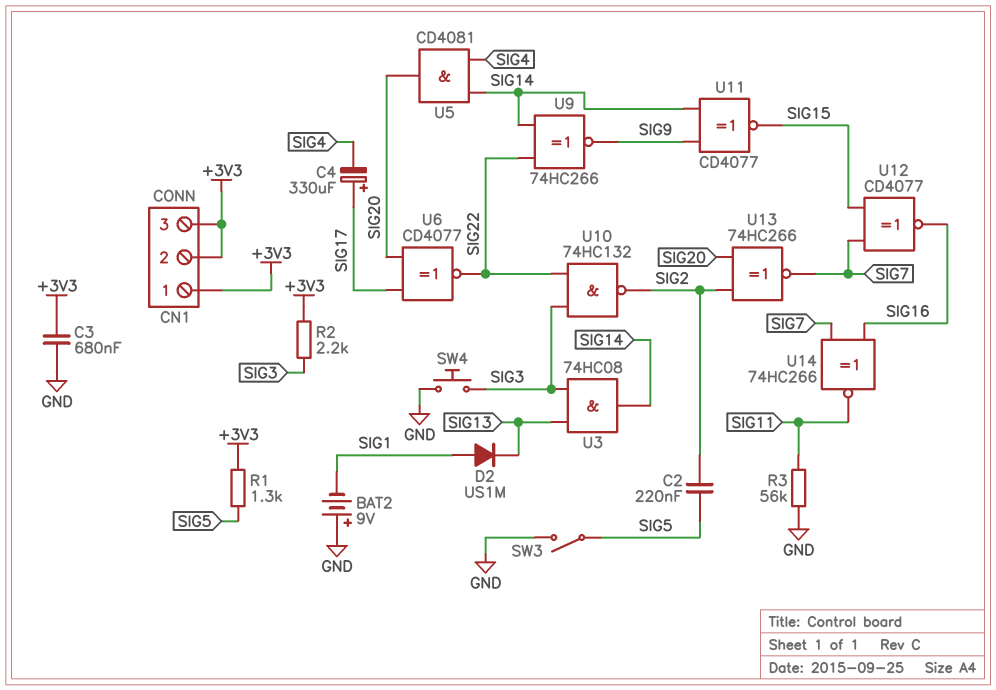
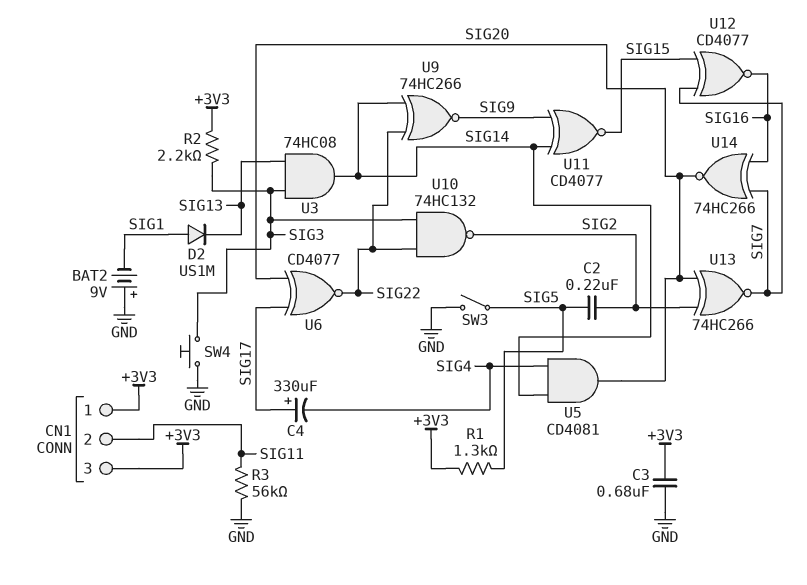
CN1 pin 2: +3V3 -> SIG11
U14: XNOR 74HC266 (in SIG7, in SIG16, out SIG11) -> XNOR 74HC266 (in SIG7, in SIG16, out SIG20)

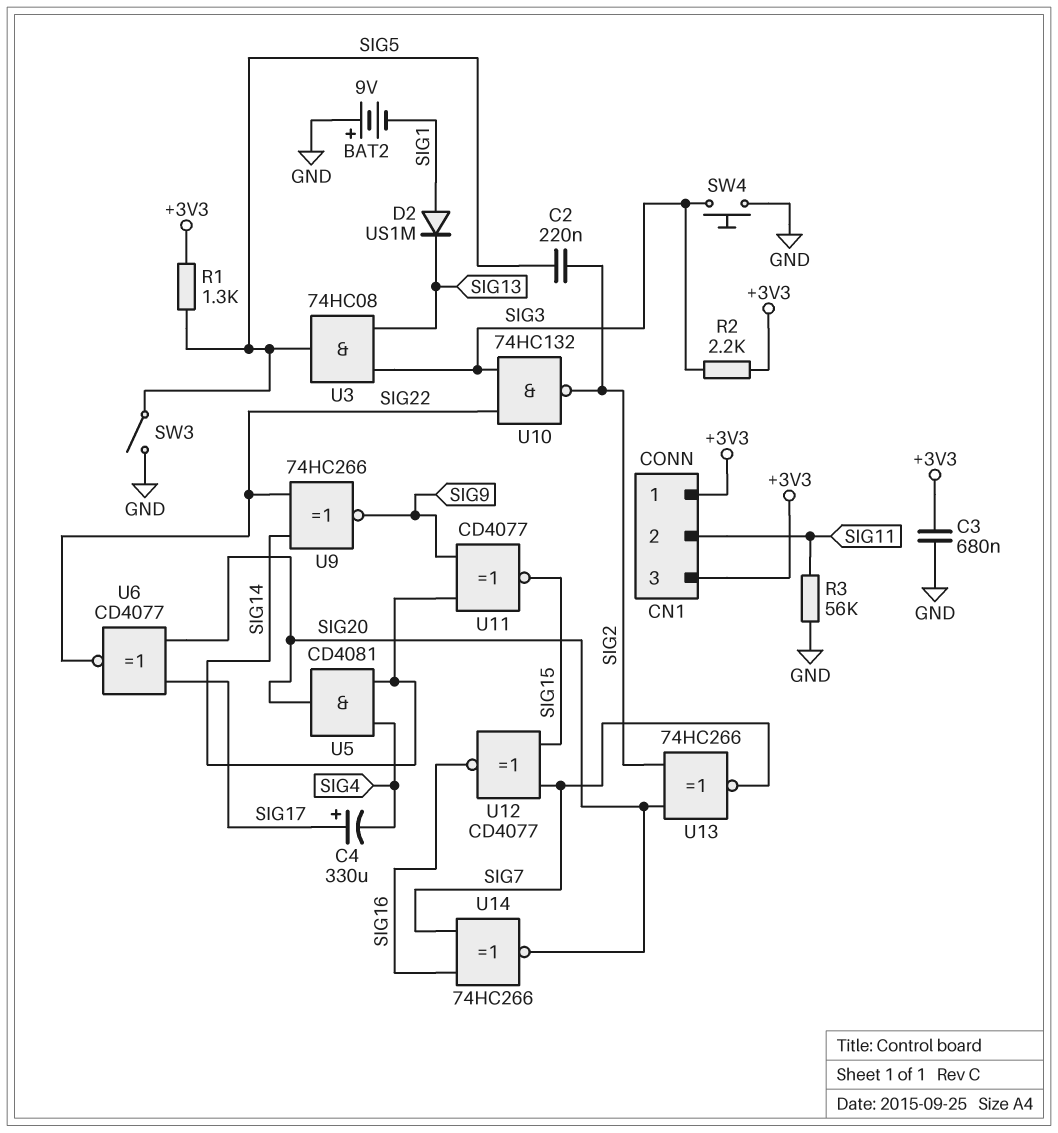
U3: AND 74HC08 (in SIG3, in SIG13, out SIG14) -> AND 74HC08 (in SIG3, in SIG13, out SIG5)

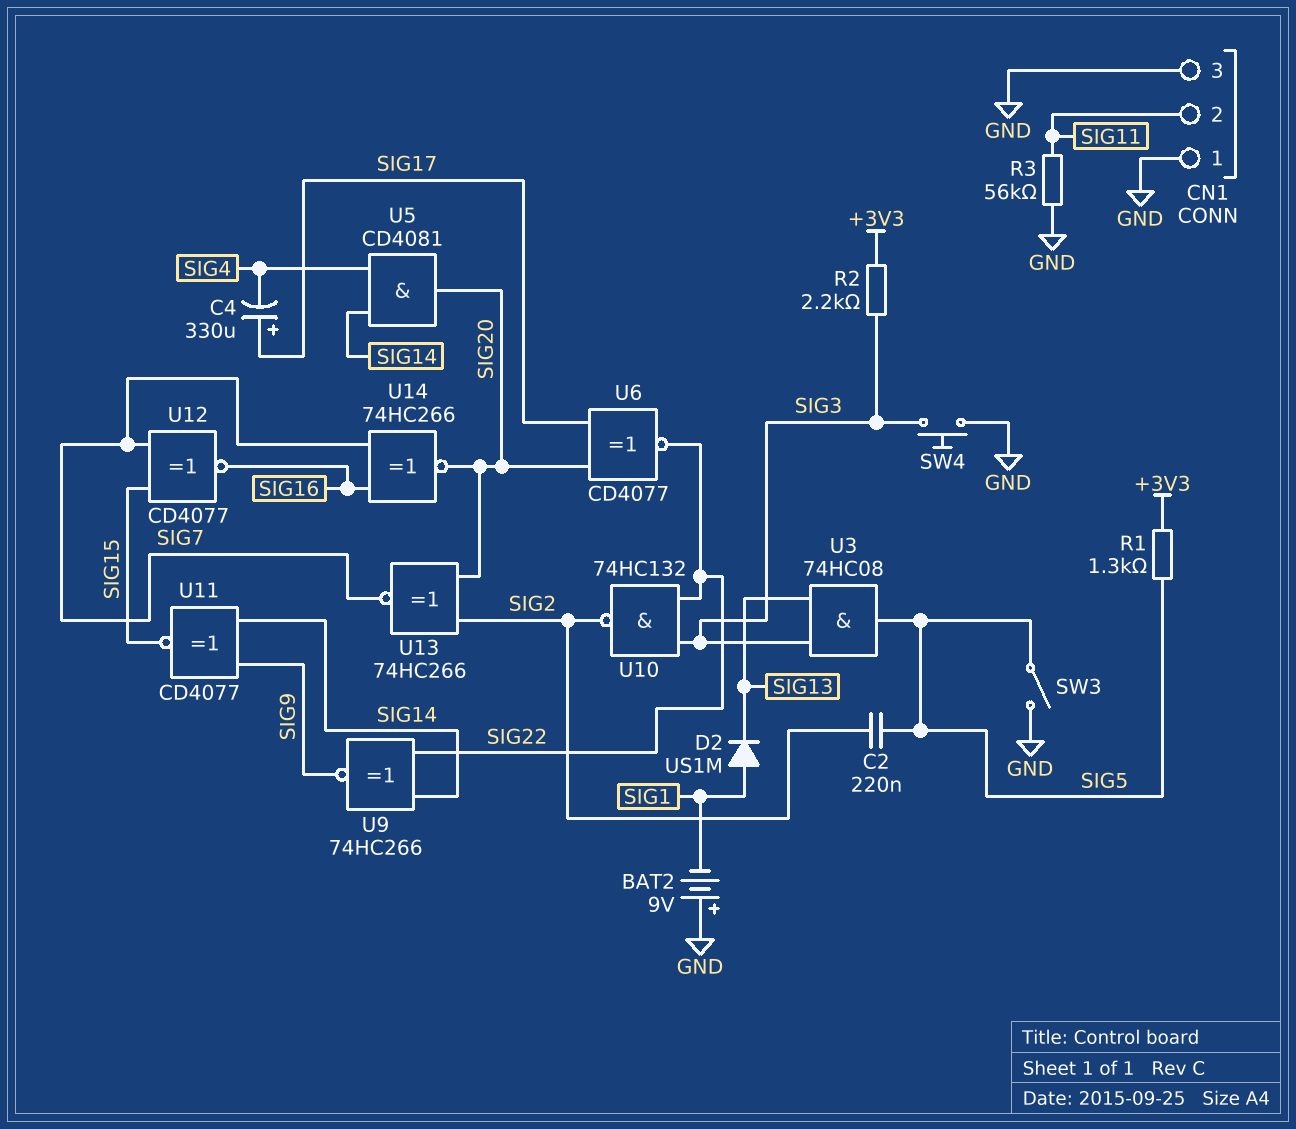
C3: 680nF (+3V3, GND) -> none
CN1 pin 1: +3V3 -> GND
CN1 pin 3: +3V3 -> GND

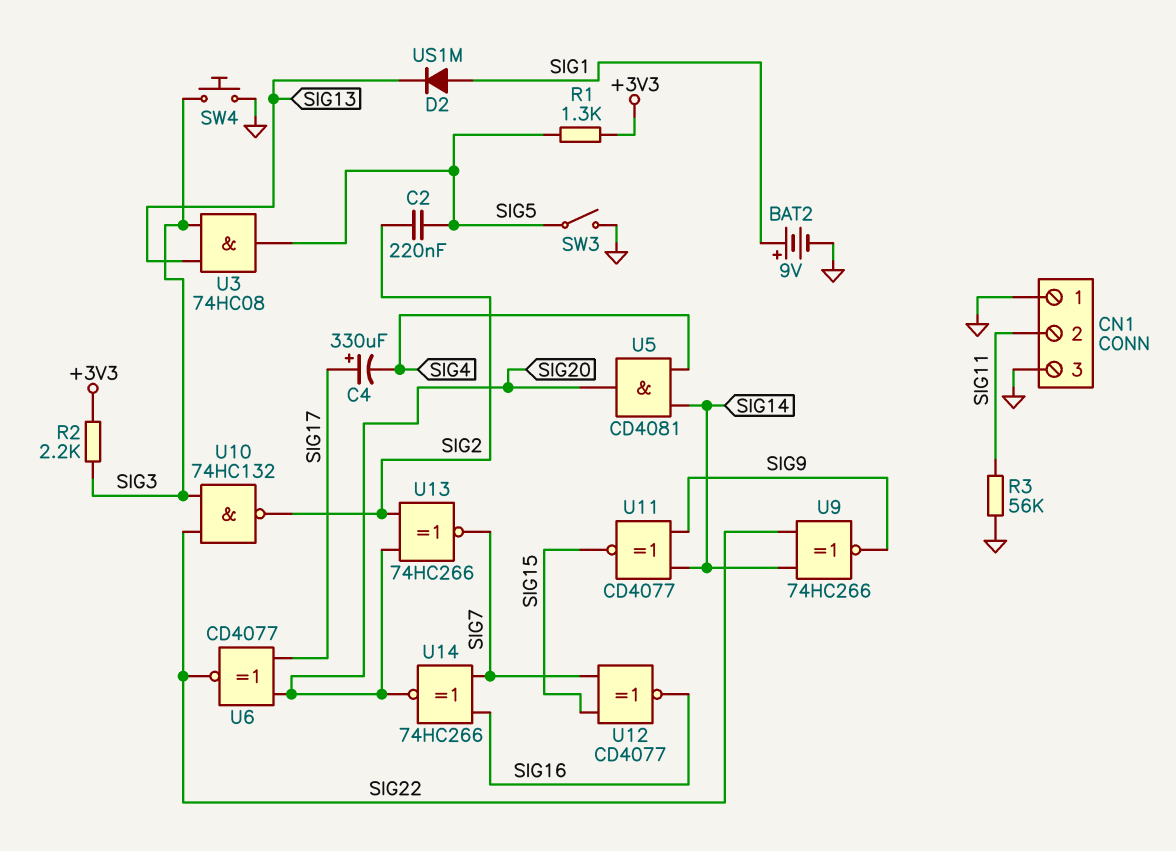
BAT2: 9V (plus GND, minus SIG1) -> 9V (plus SIG1, minus GND)

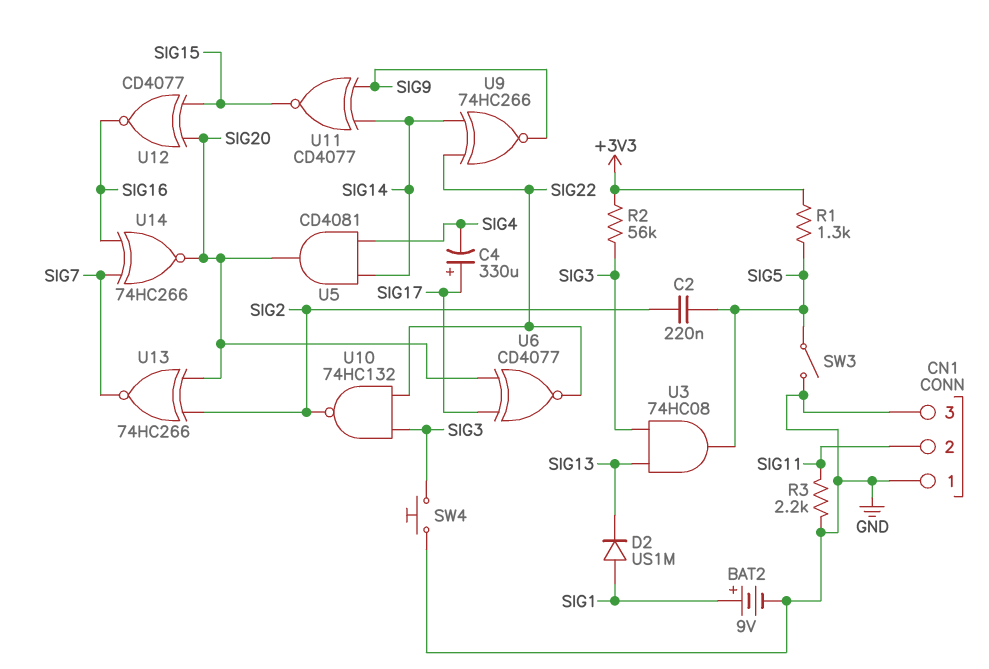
R2: 2.2k (+3V3, SIG3) -> 56k (+3V3, SIG3)
R3: 56k (GND, SIG11) -> 2.2k (GND, SIG11)
U12: XNOR CD4077 (in SIG7, in SIG15, out SIG16) -> XNOR CD4077 (in SIG15, in SIG20, out SIG16)

